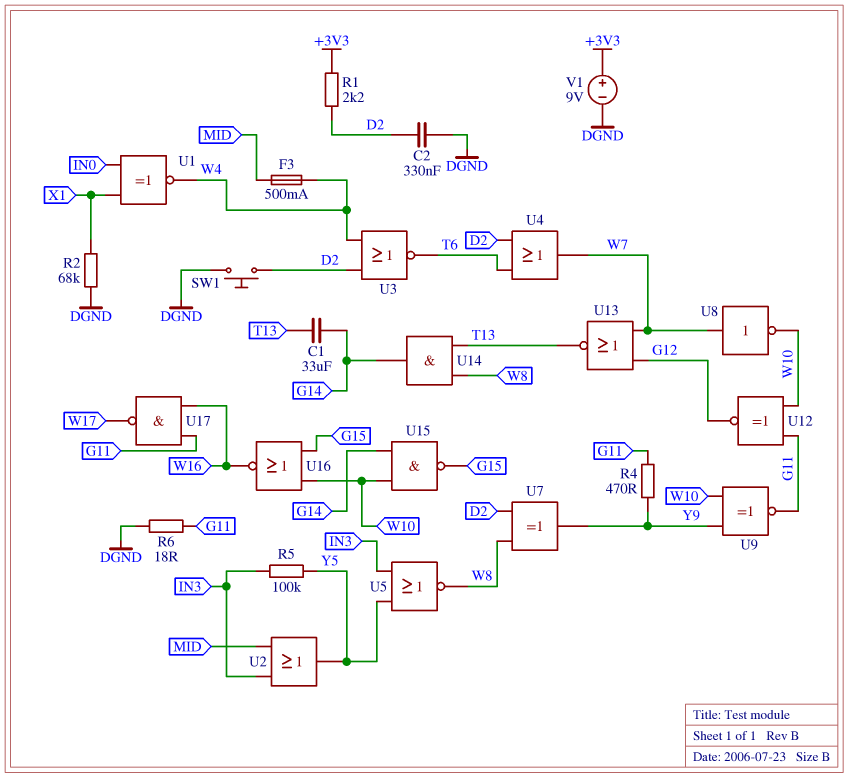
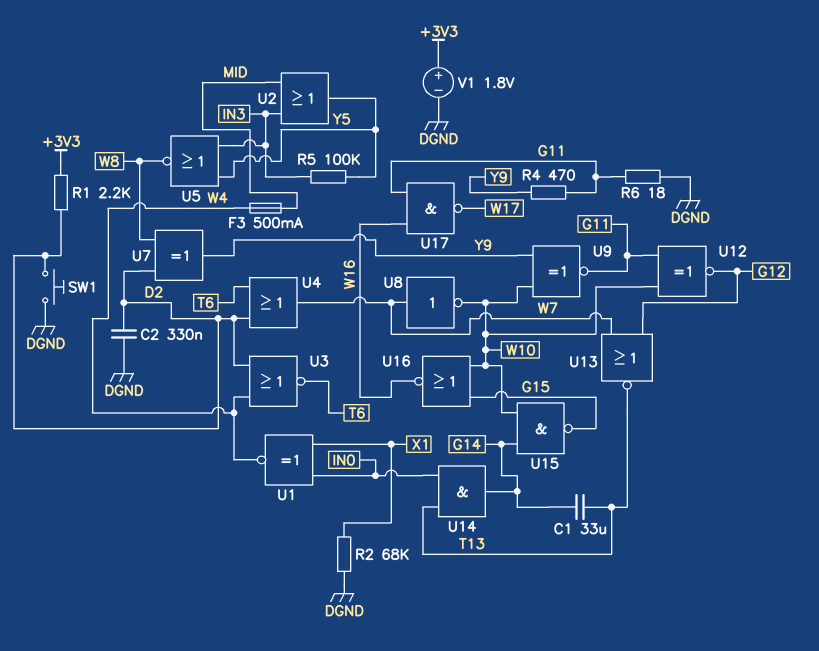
U14: AND (in T13, in W8, out G14) -> AND (in IN0, in T13, out G14)
V1: 9V (plus +3V3, minus DGND) -> 1.8V (plus +3V3, minus DGND)

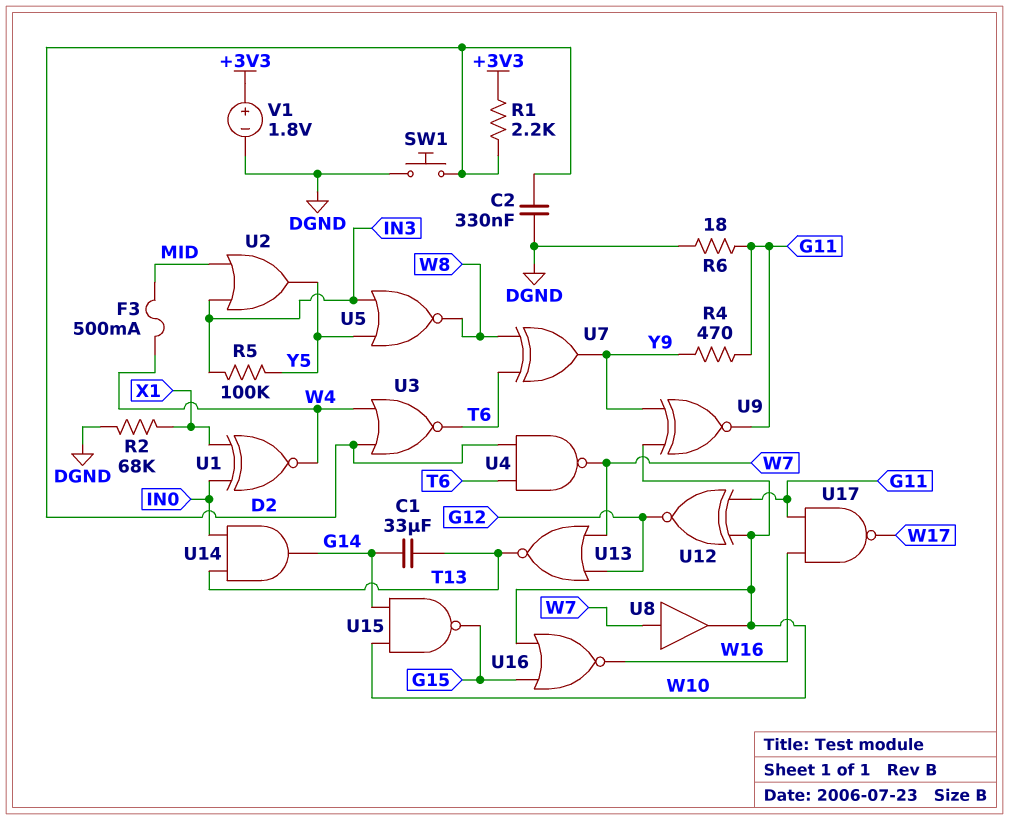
U4: OR (in D2, in T6, out W7) -> NAND (in D2, in T6, out W7)
U7: XOR (in D2, in W8, out Y9) -> XOR (in T6, in W8, out Y9)
U8: NOT (in W7, out W10) -> buffer (in W7, out W10)

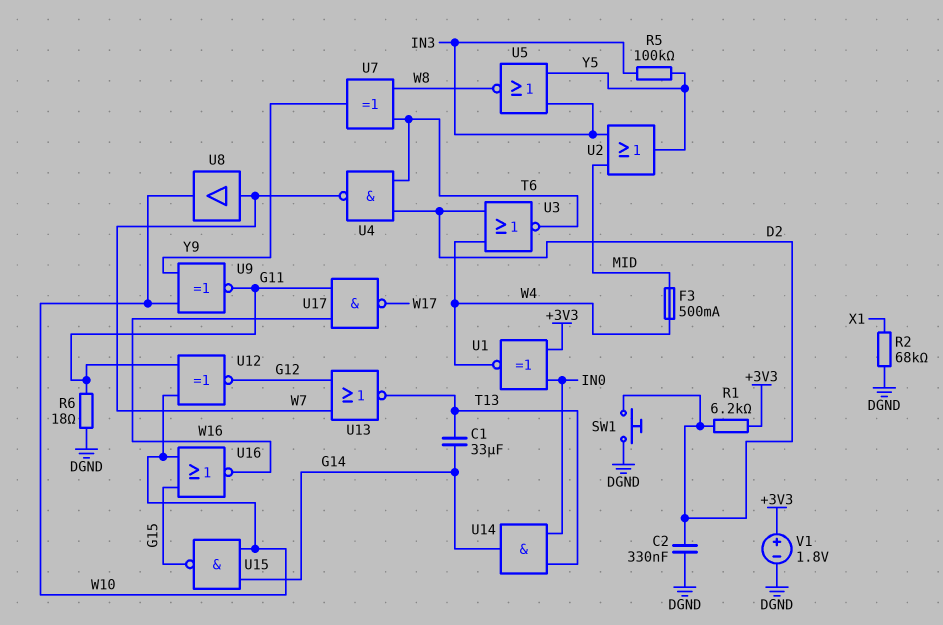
R1: 2.2k (+3V3, D2) -> 6.2k (+3V3, D2)
R4: 470 (G11, Y9) -> none
U1: XNOR (in IN0, in X1, out W4) -> XNOR (in +3V3, in IN0, out W4)

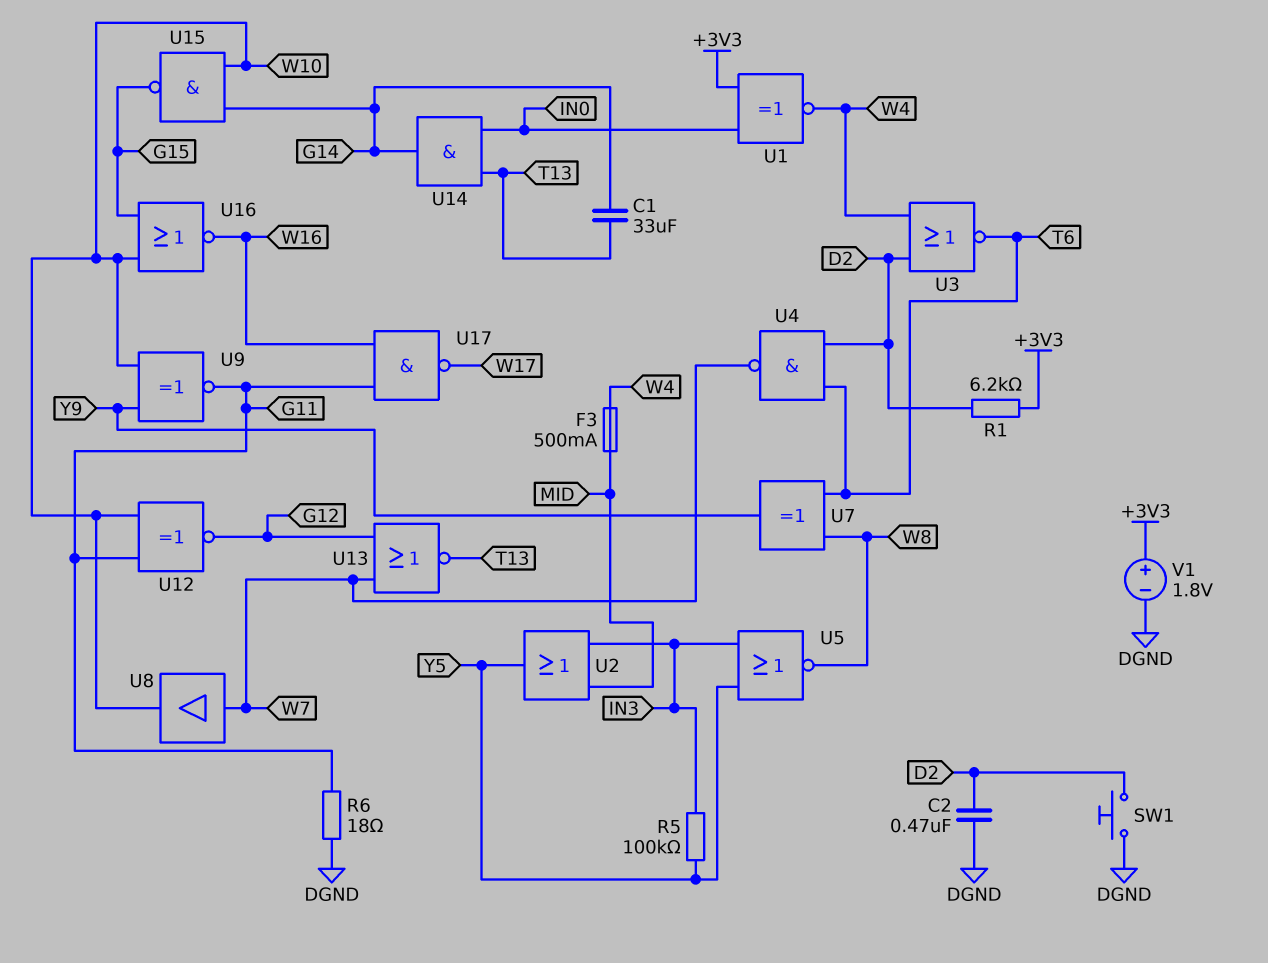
C2: 330nF (D2, DGND) -> 470nF (D2, DGND)
R2: 68k (DGND, X1) -> none

